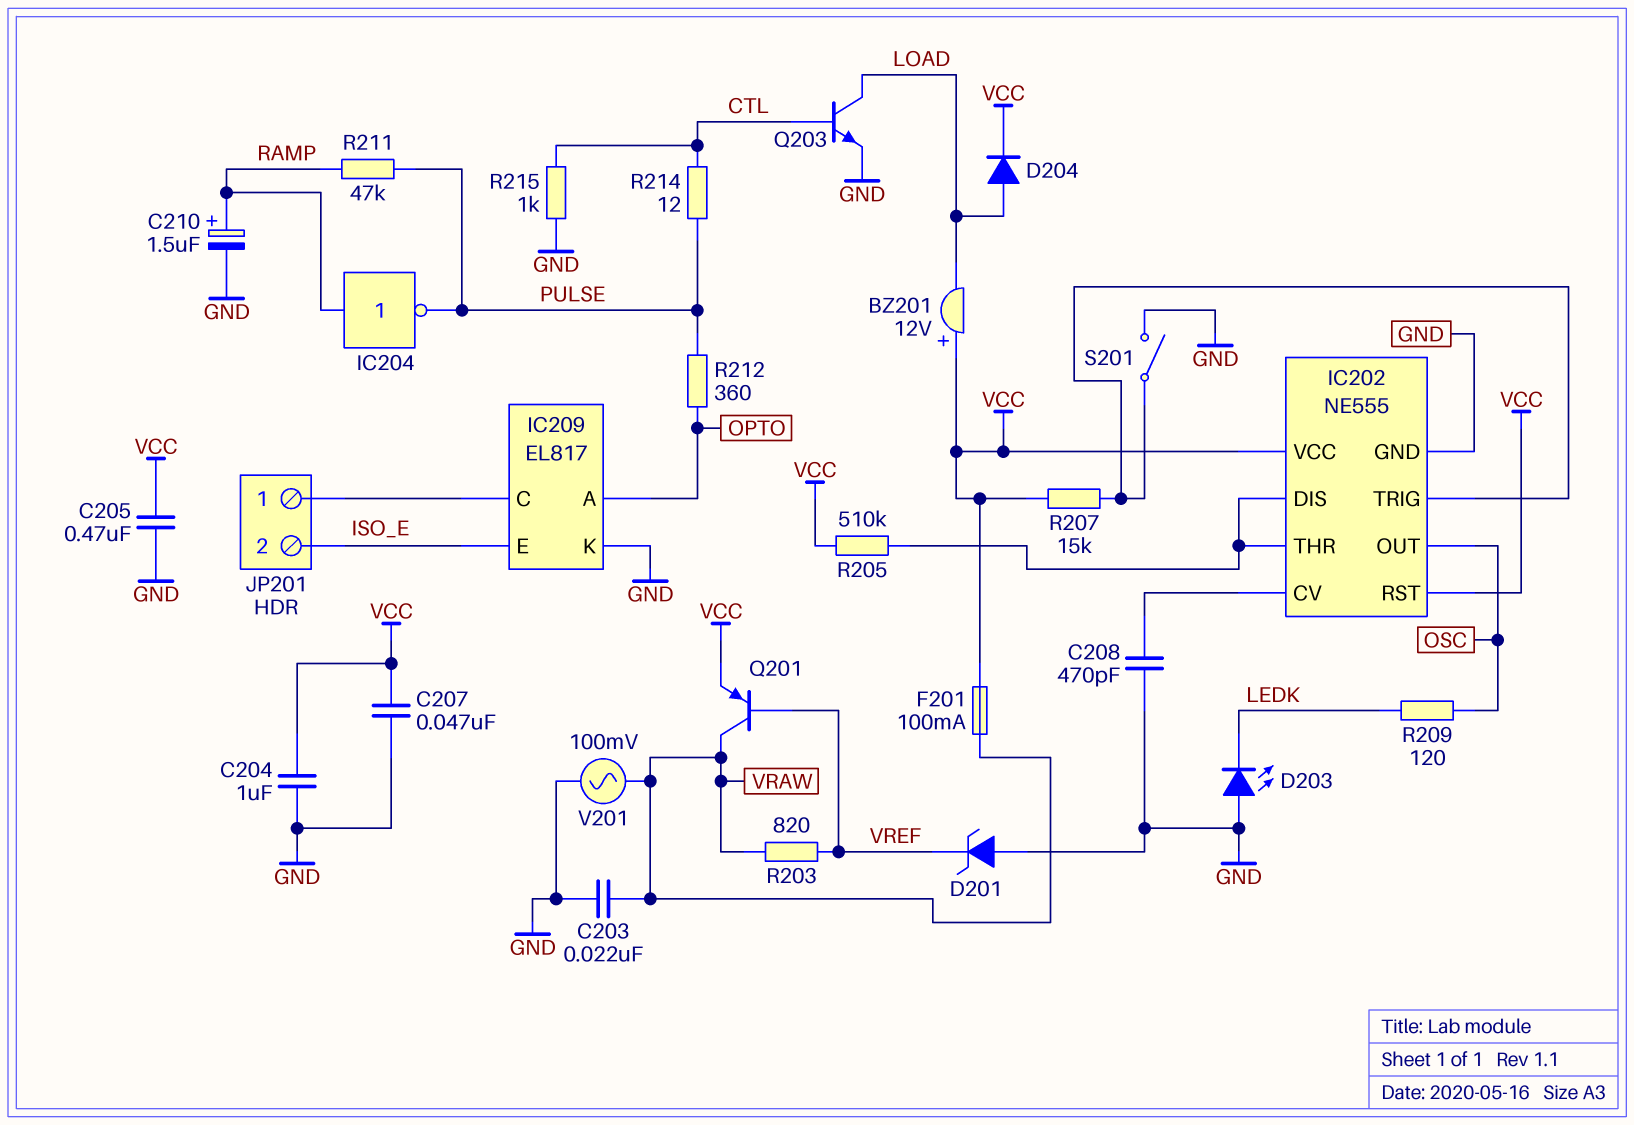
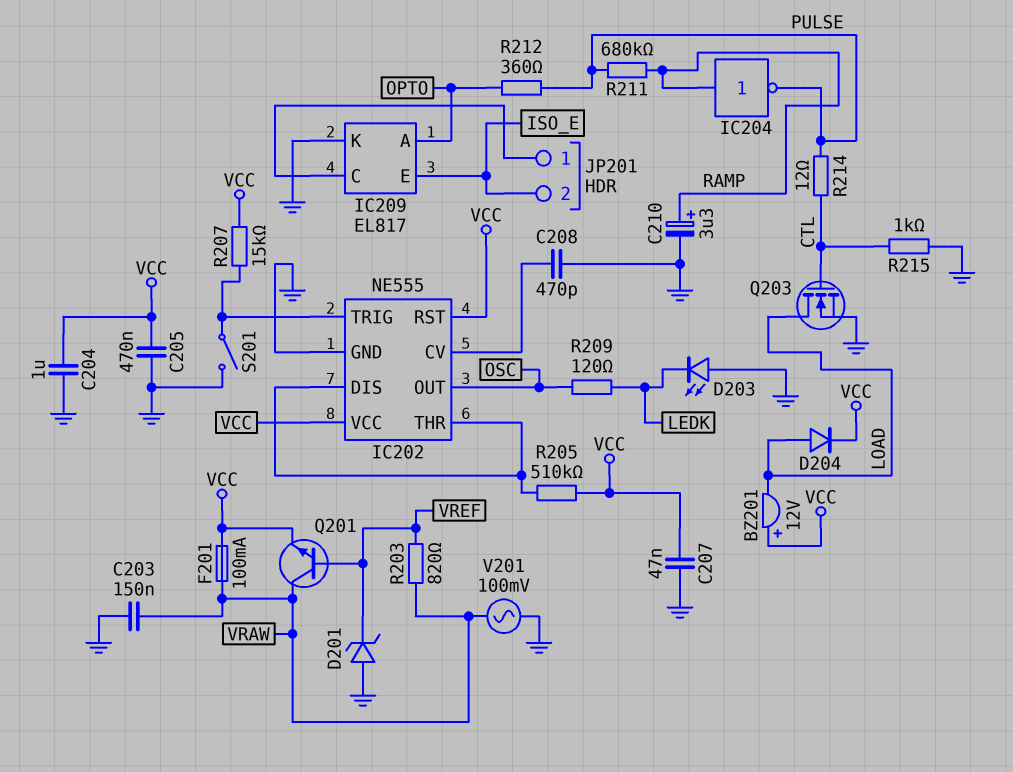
C203: 22nF (GND, VRAW) -> 150nF (GND, VRAW)
C210: 1.5uF (plus RAMP, minus GND) -> 3.3uF (plus RAMP, minus GND)
Q201: PNP (B VREF, C VRAW, E VCC) -> NPN (B VREF, C VRAW, E VCC)
Q203: NPN (B CTL, C LOAD, E GND) -> NMOS (G CTL, D LOAD, S GND)
R211: 47k (PULSE, RAMP) -> 680k (PULSE, RAMP)

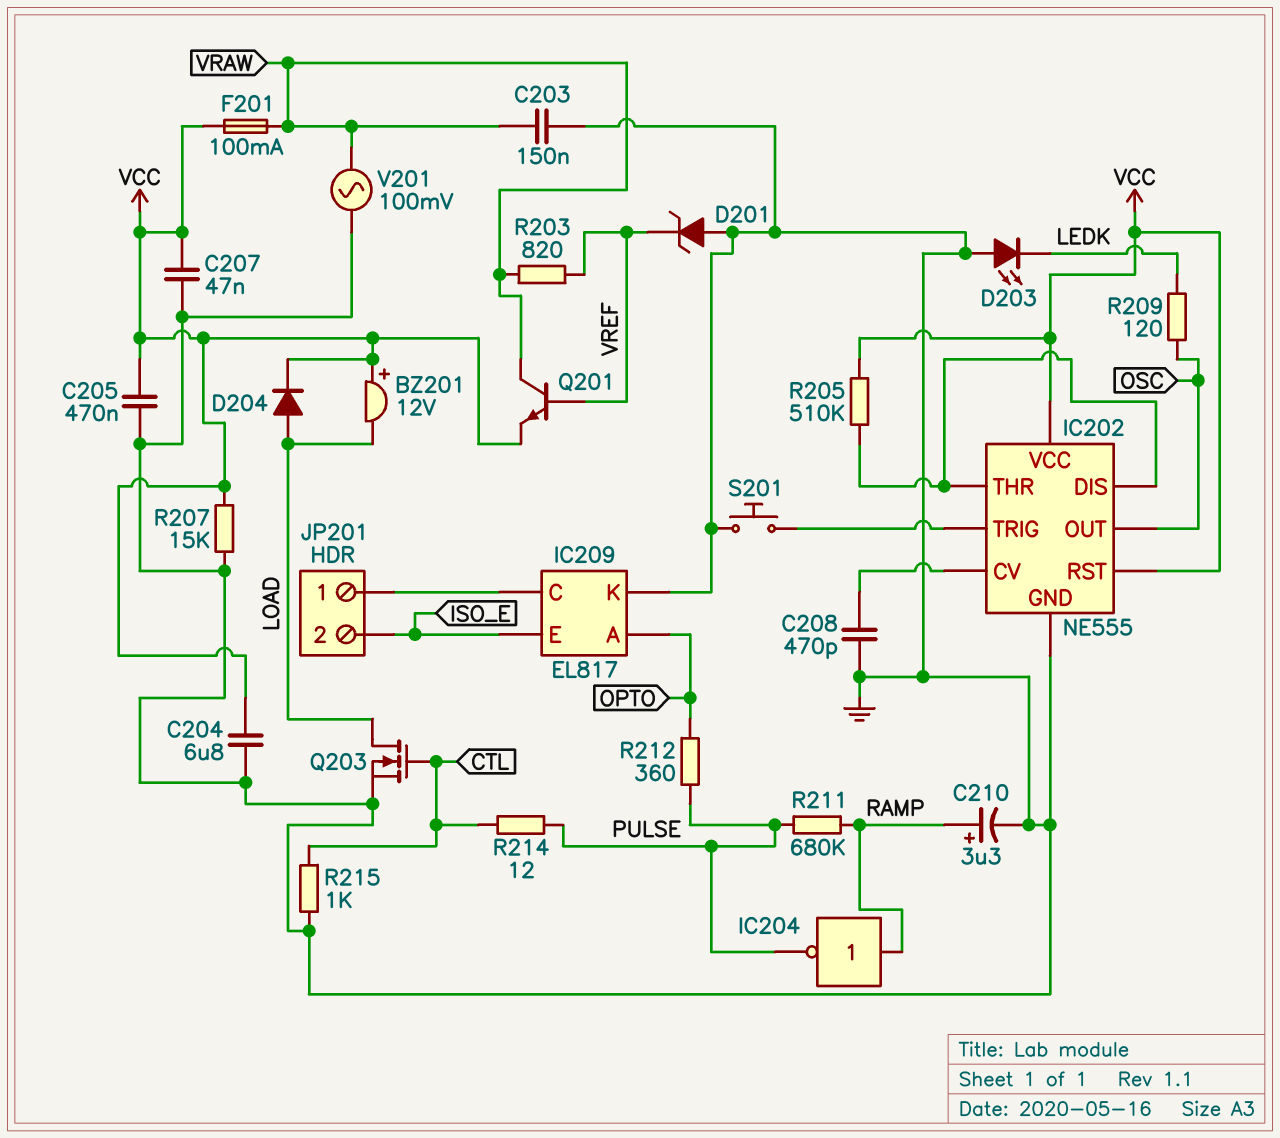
C204: 1uF (GND, VCC) -> 6.8uF (GND, VCC)
R207: 15k (IC202/TRIG, VCC) -> 15k (GND, VCC)
S201: switch (GND, IC202/TRIG) -> button (GND, IC202/TRIG)

